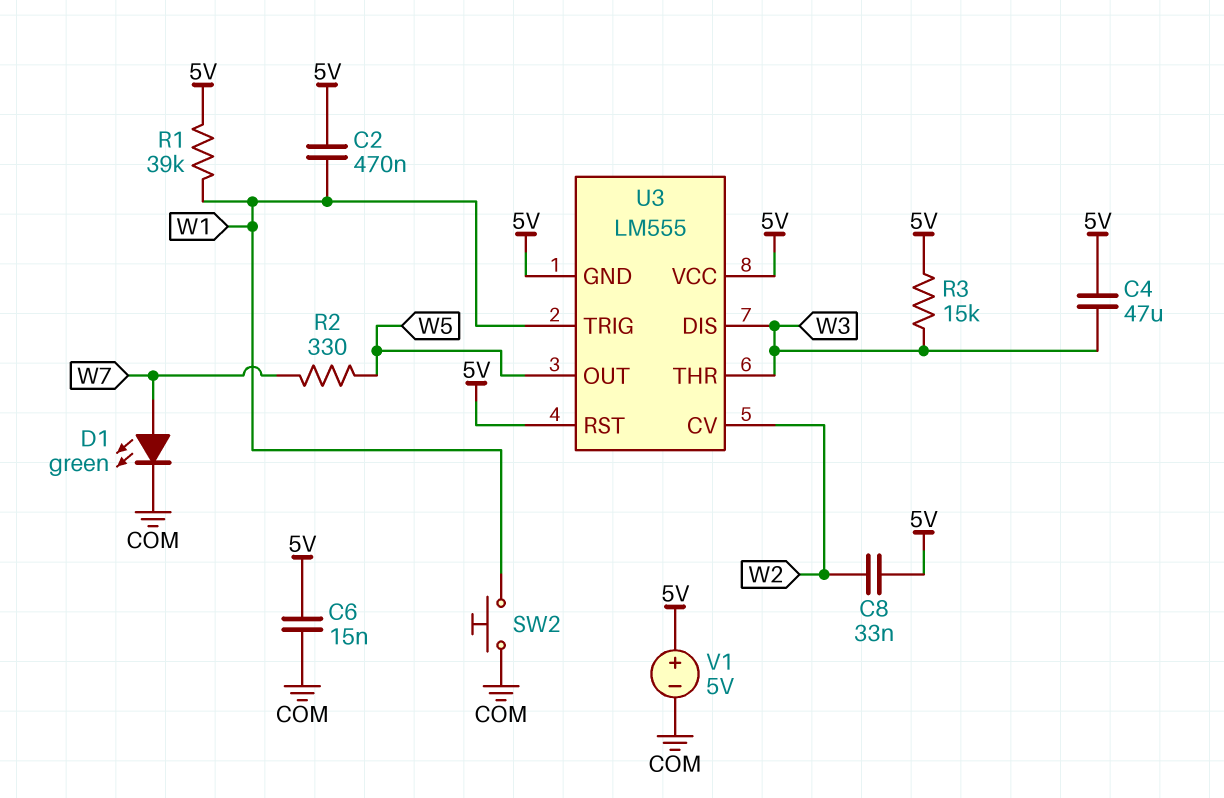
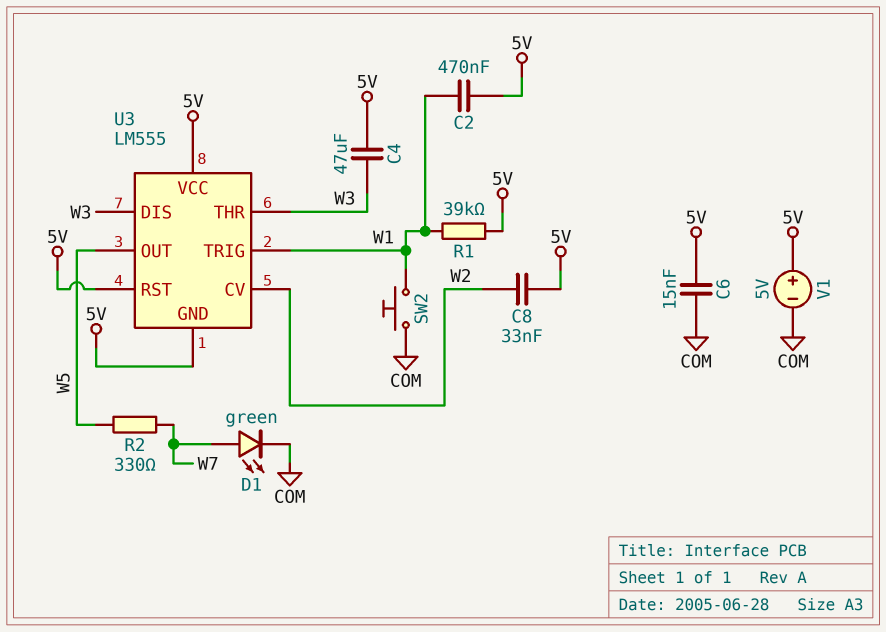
R3: 15k (5V, W3) -> none

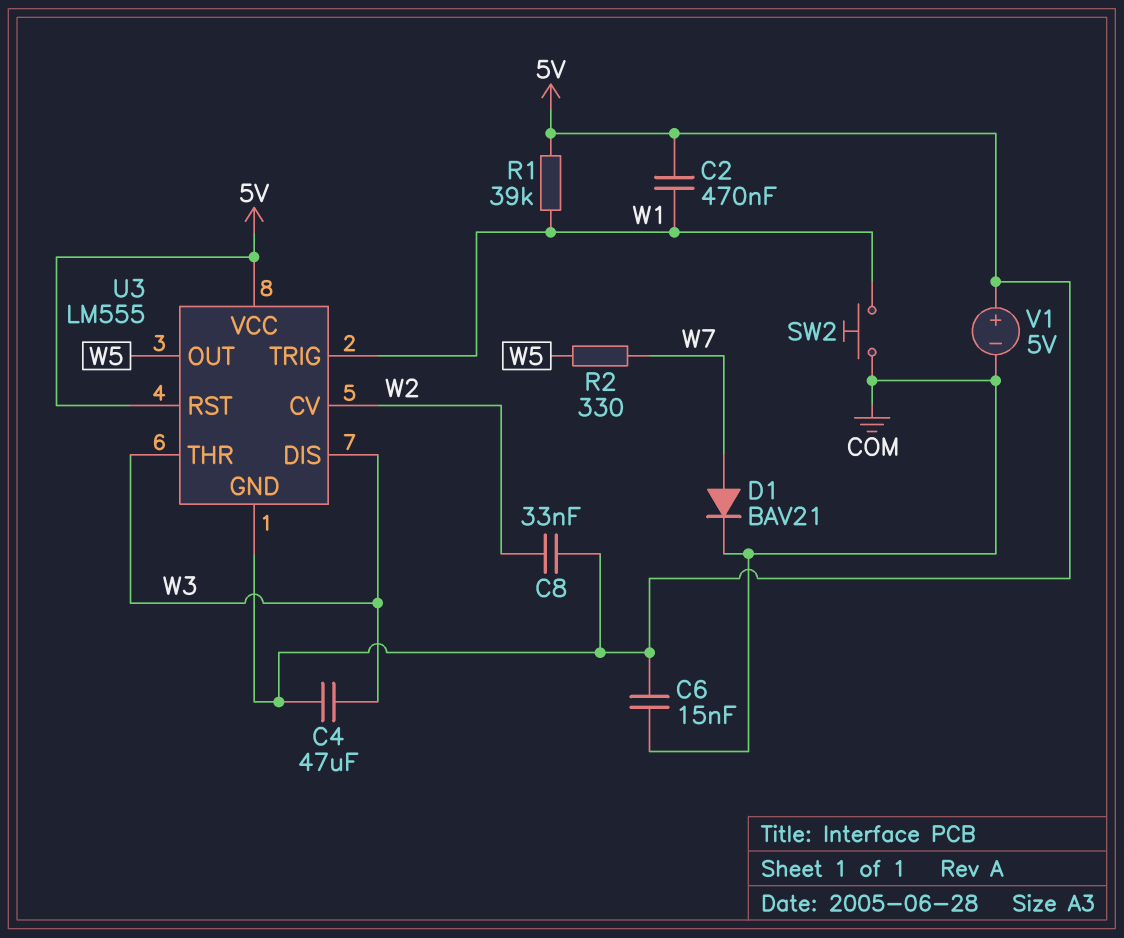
D1: LED green (A W7, K COM) -> diode BAV21 (A W7, K COM)

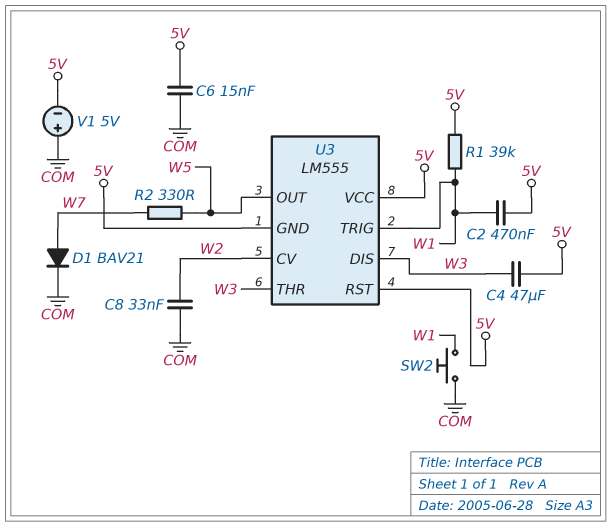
C8: 33nF (5V, W2) -> 33nF (COM, W2)
V1: 5V (plus 5V, minus COM) -> 5V (plus COM, minus 5V)

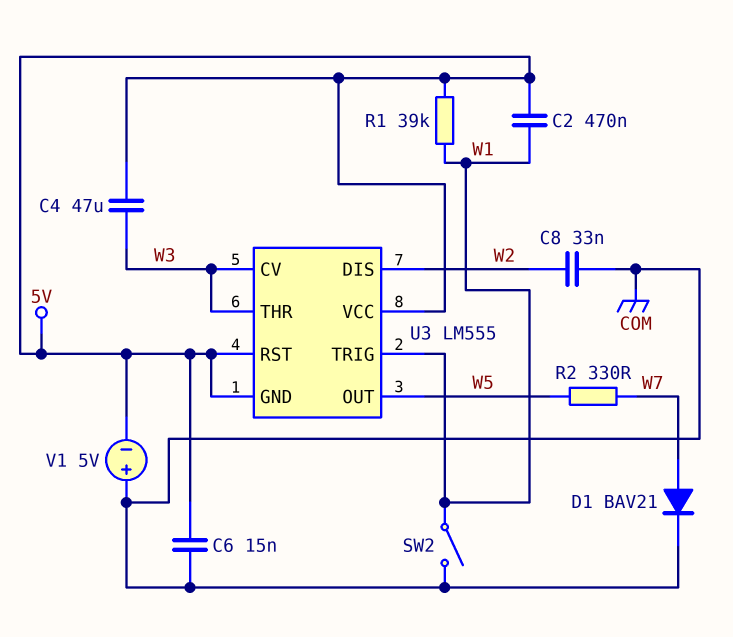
SW2: button (COM, W1) -> switch (COM, W1)
U3 pin CV: W2 -> W3
U3 pin DIS: W3 -> W2

